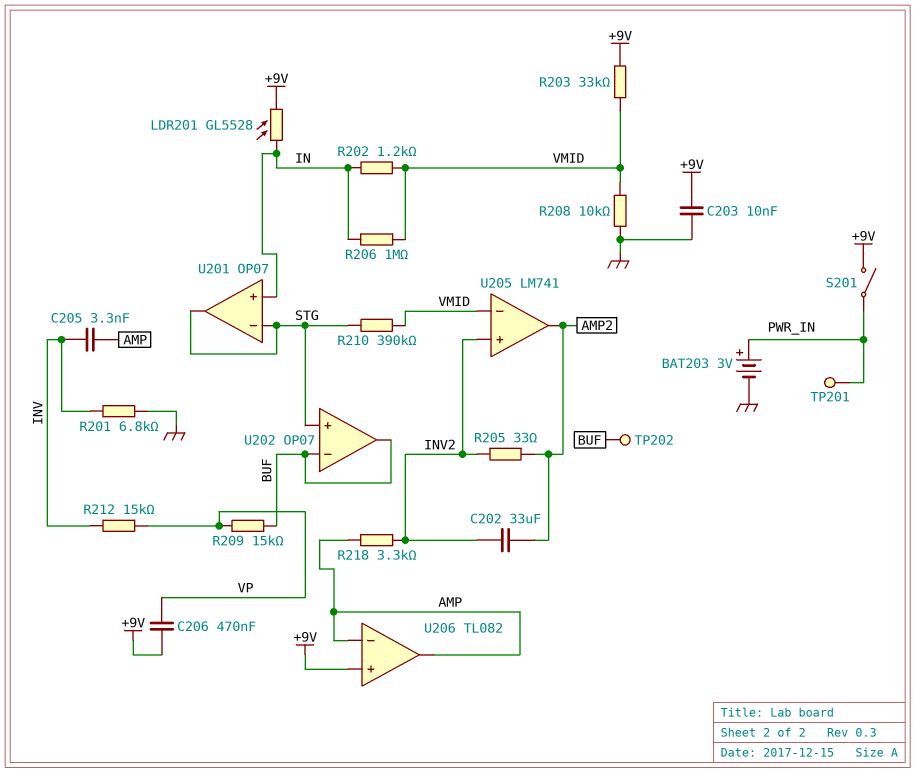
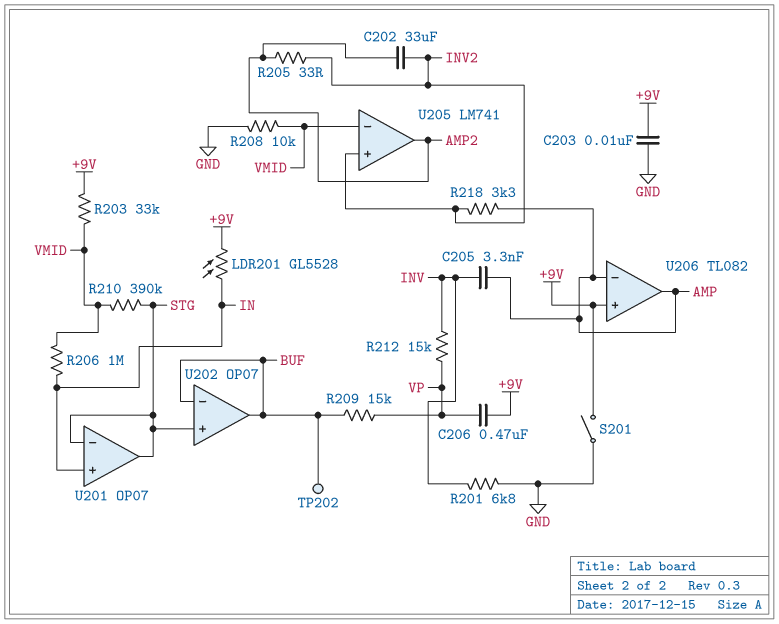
BAT203: 3V (plus PWR_IN, minus GND) -> none
R202: 1.2k (IN, VMID) -> none
S201: switch (+9V, PWR_IN) -> switch (+9V, GND)
TP201: test point (PWR_IN) -> none

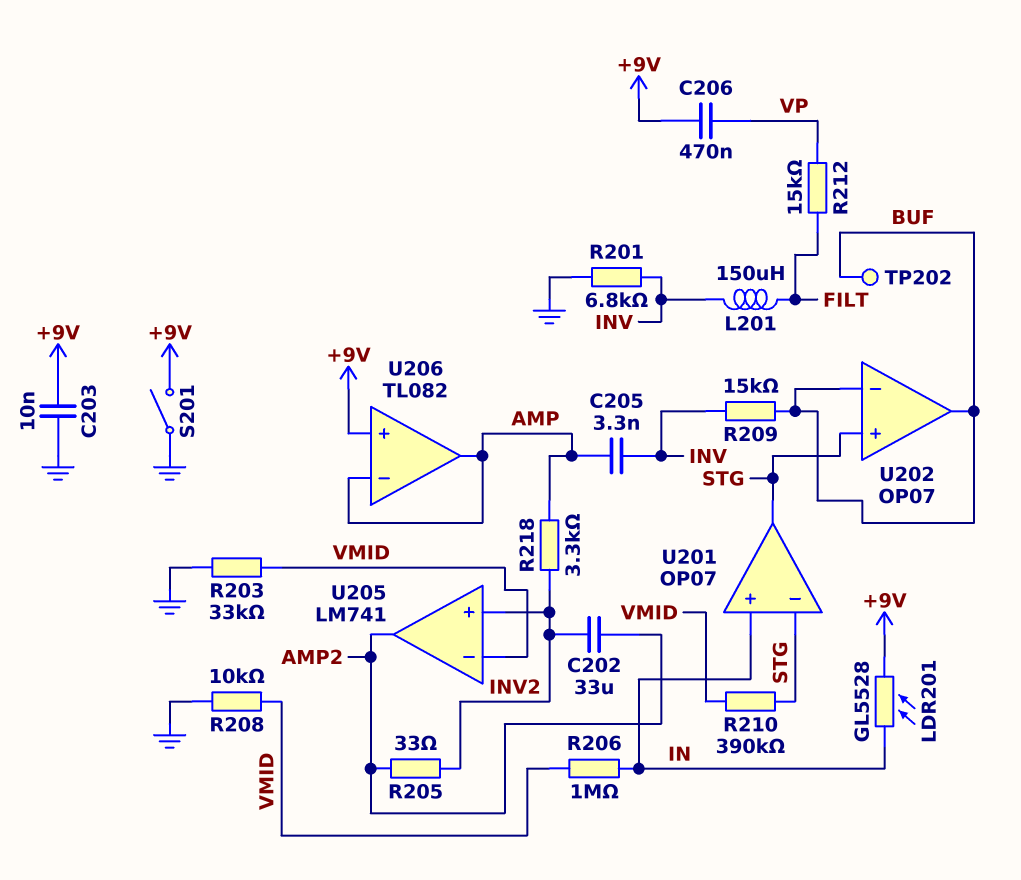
L201: none -> 150uH (FILT, INV)
R203: 33k (+9V, VMID) -> 33k (GND, VMID)
R209: 15k (BUF, VP) -> 15k (BUF, INV)
R212: 15k (INV, VP) -> 15k (FILT, VP)

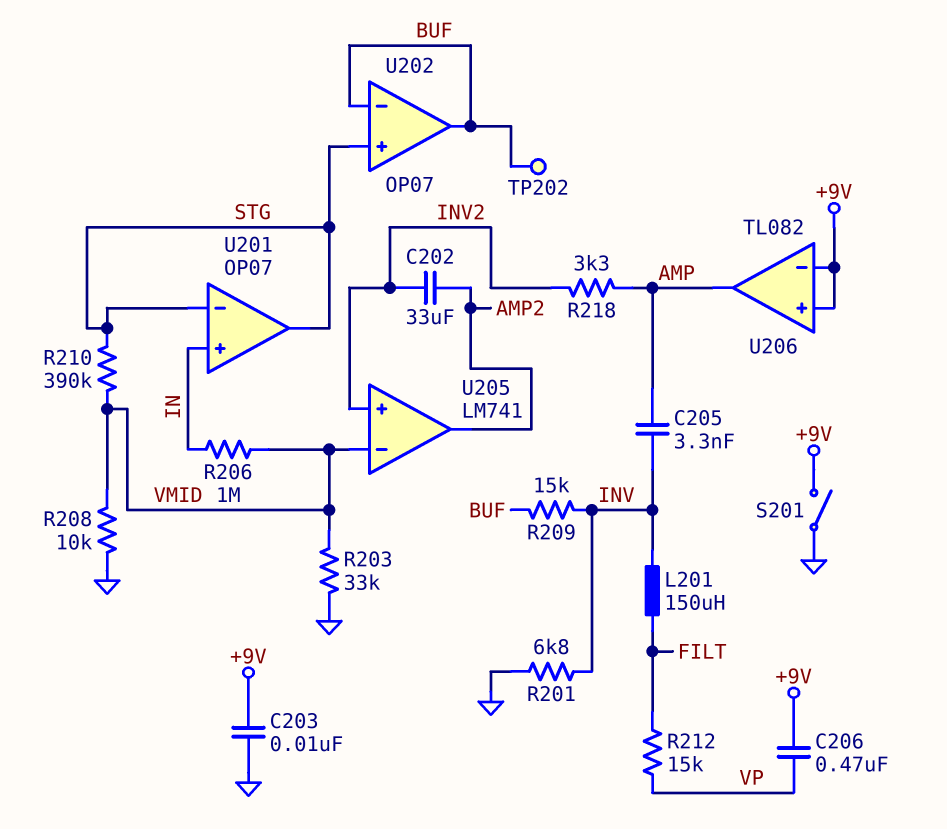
LDR201: GL5528 (+9V, IN) -> none
R205: 33 (AMP2, INV2) -> none
U206 pin in-: AMP -> +9V

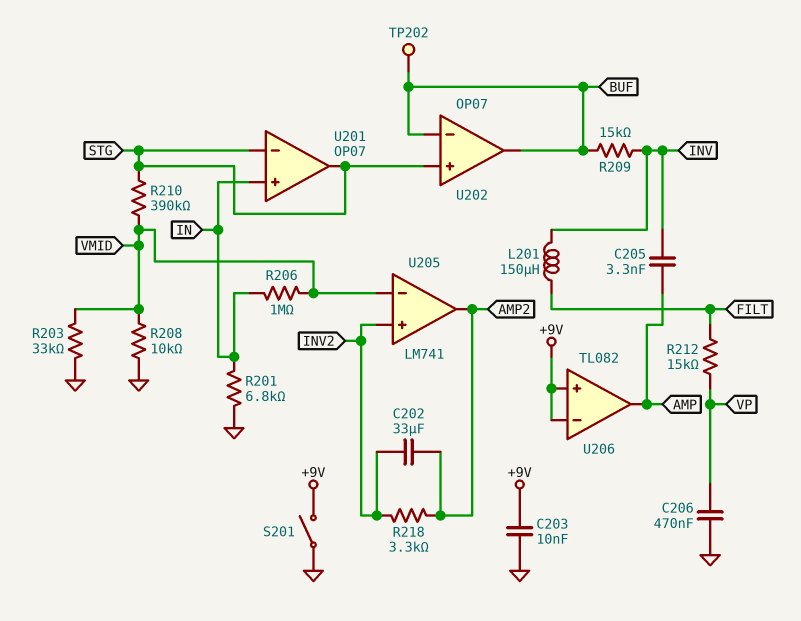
C206: 470nF (+9V, VP) -> 470nF (GND, VP)
R201: 6.8k (GND, INV) -> 6.8k (GND, IN)
R218: 3.3k (AMP, INV2) -> 3.3k (AMP2, INV2)

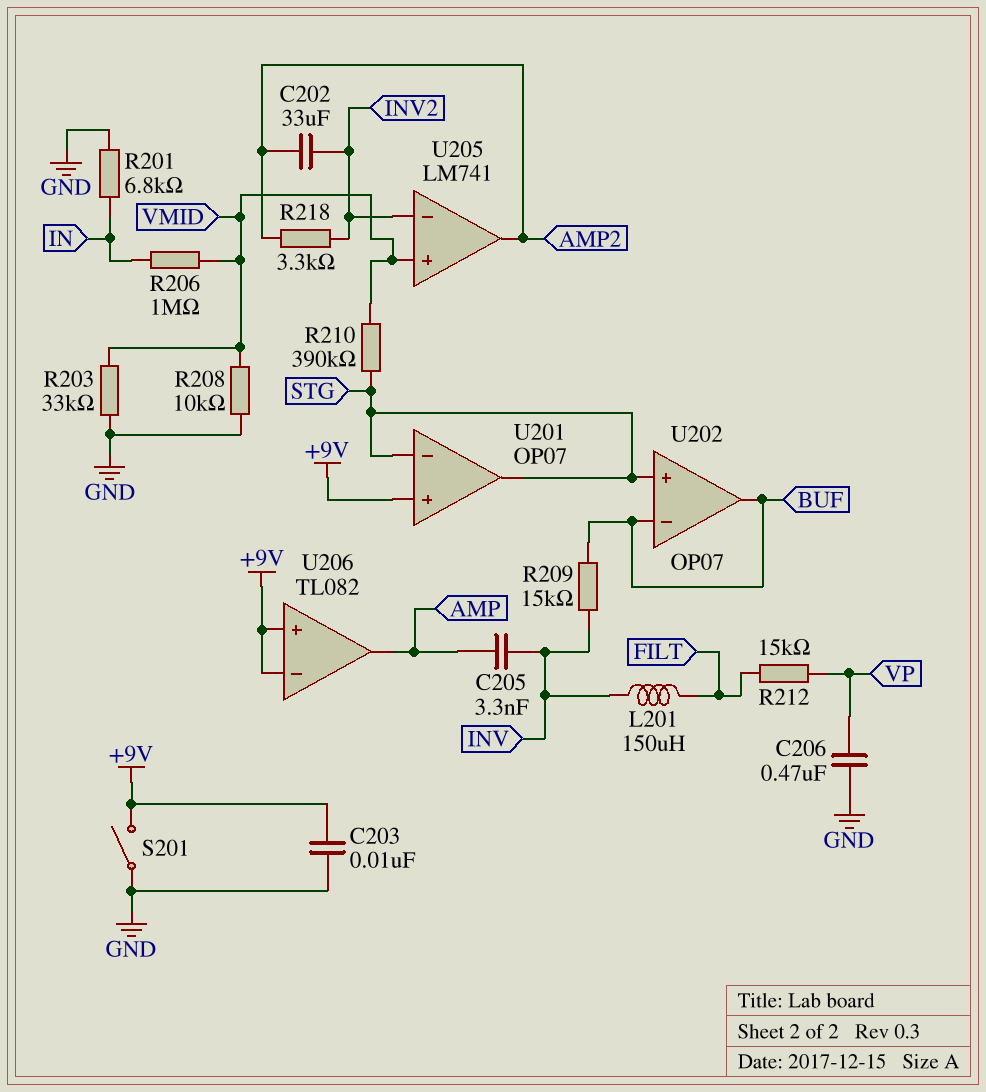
TP202: test point (BUF) -> none
U201 pin in+: IN -> +9V
U205 pin in+: INV2 -> VMID
U205 pin in-: VMID -> INV2

